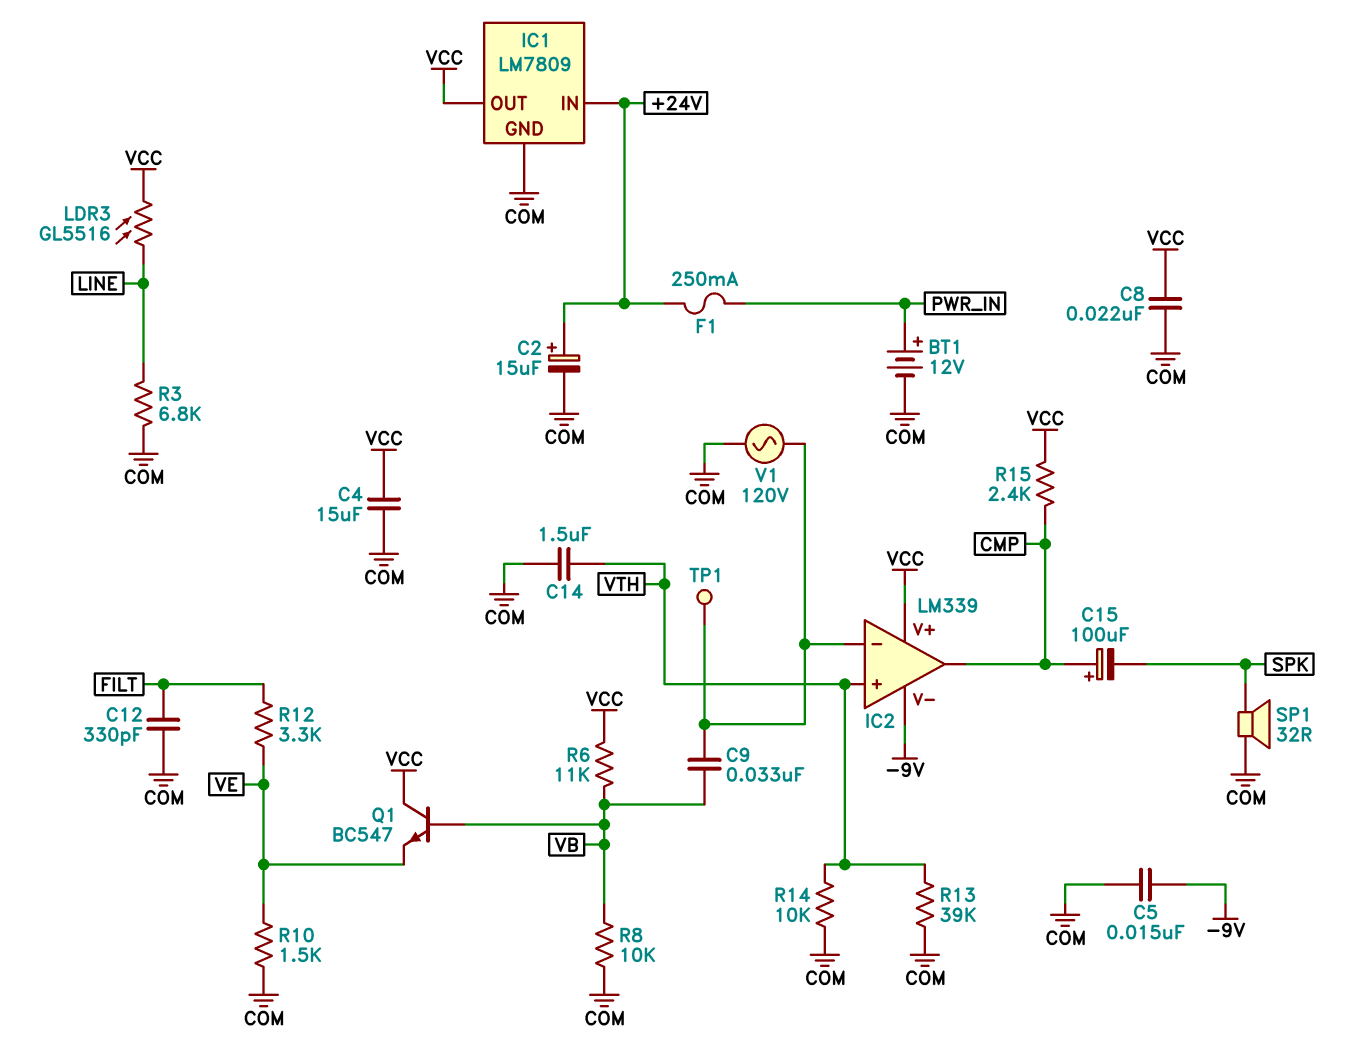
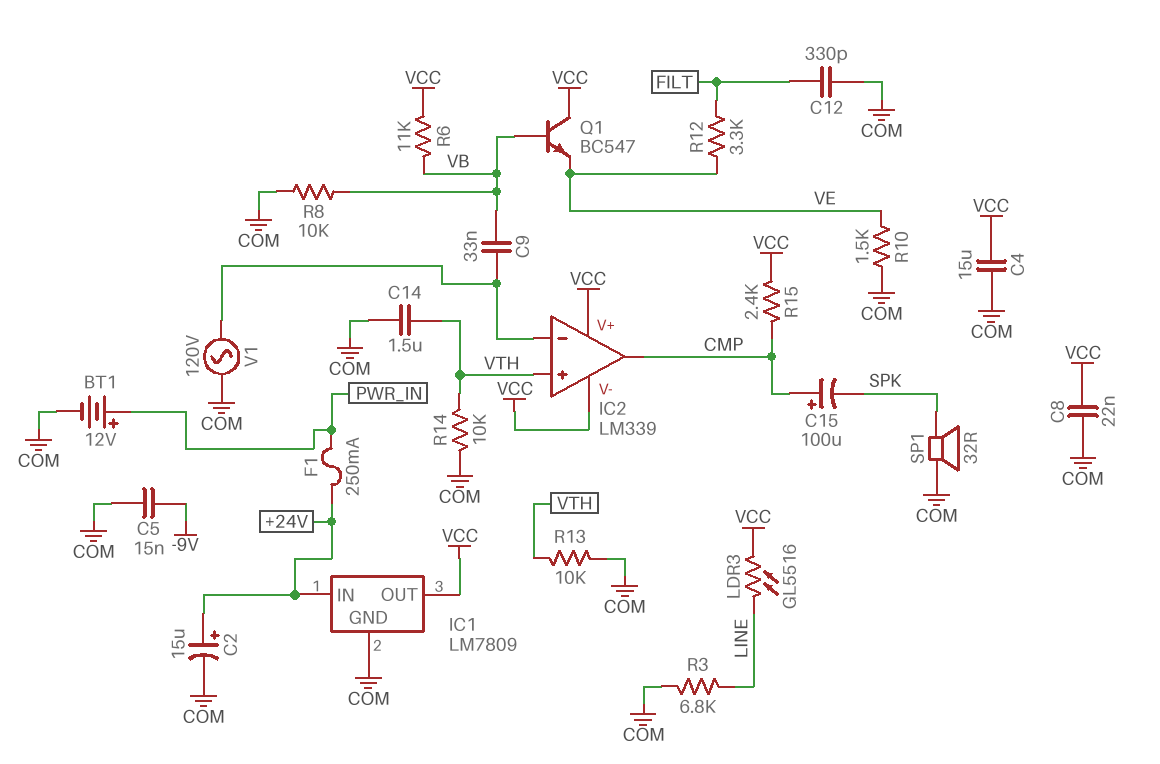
IC2 pin V-: -9V -> VCC
R13: 39k (COM, VTH) -> 10k (COM, VTH)
TP1: test point (IC2/in-) -> none

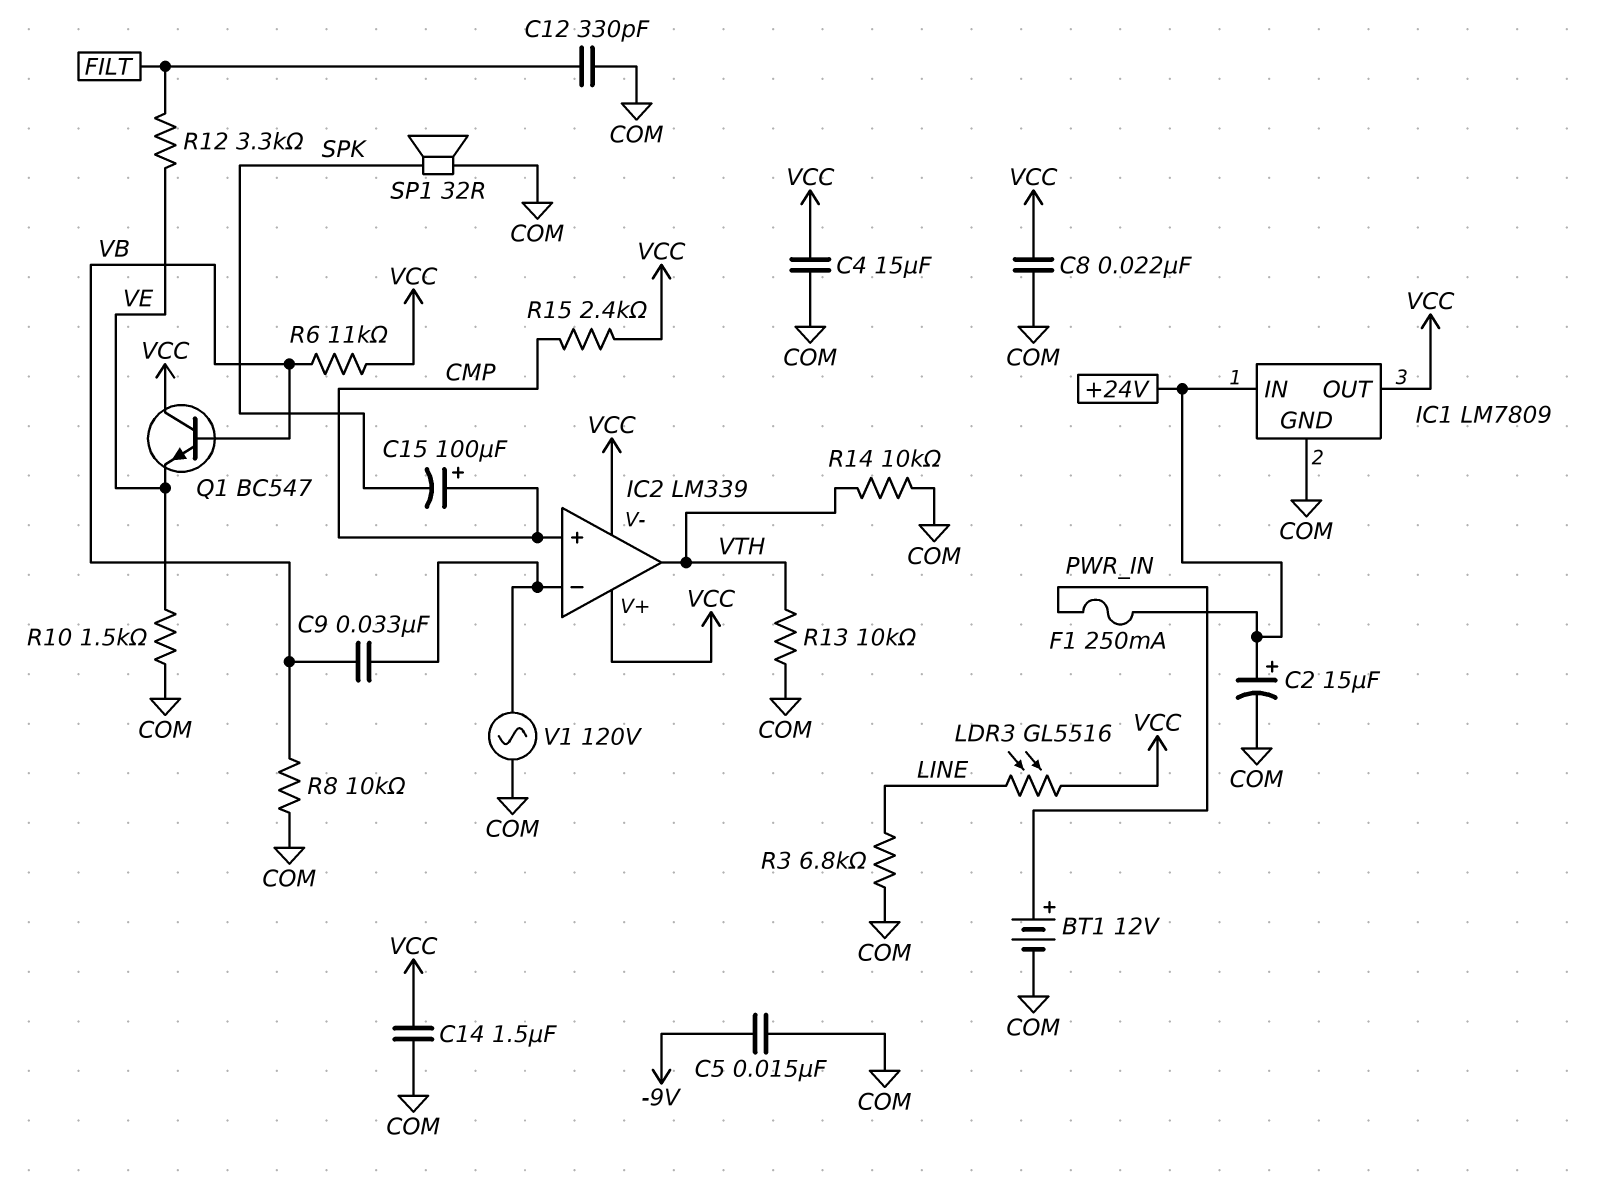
C14: 1.5uF (COM, VTH) -> 1.5uF (COM, VCC)
IC2 pin in+: VTH -> CMP
IC2 pin out: CMP -> VTH

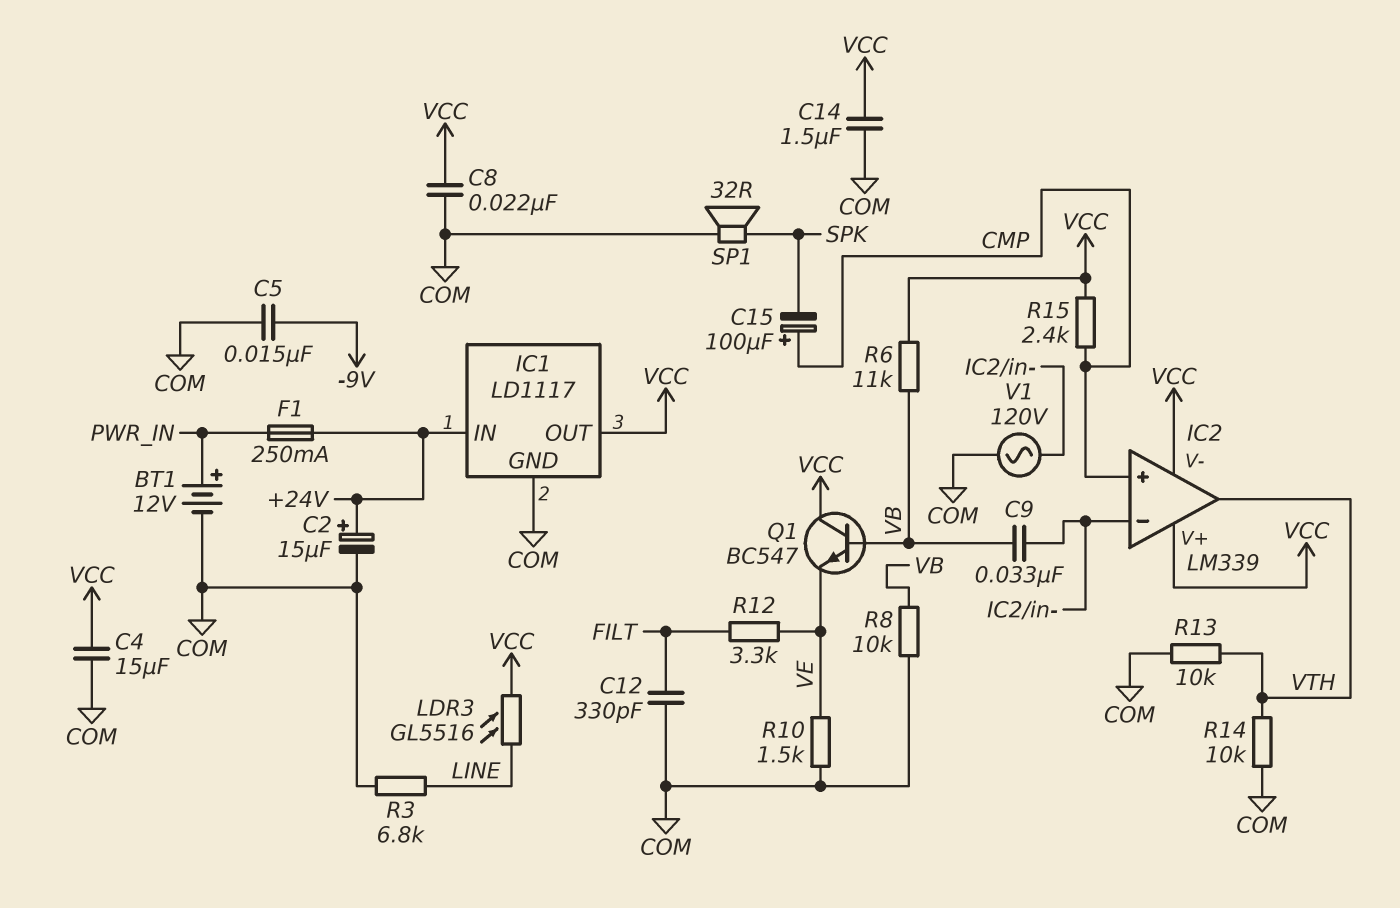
IC1: LM7809 -> LD1117

